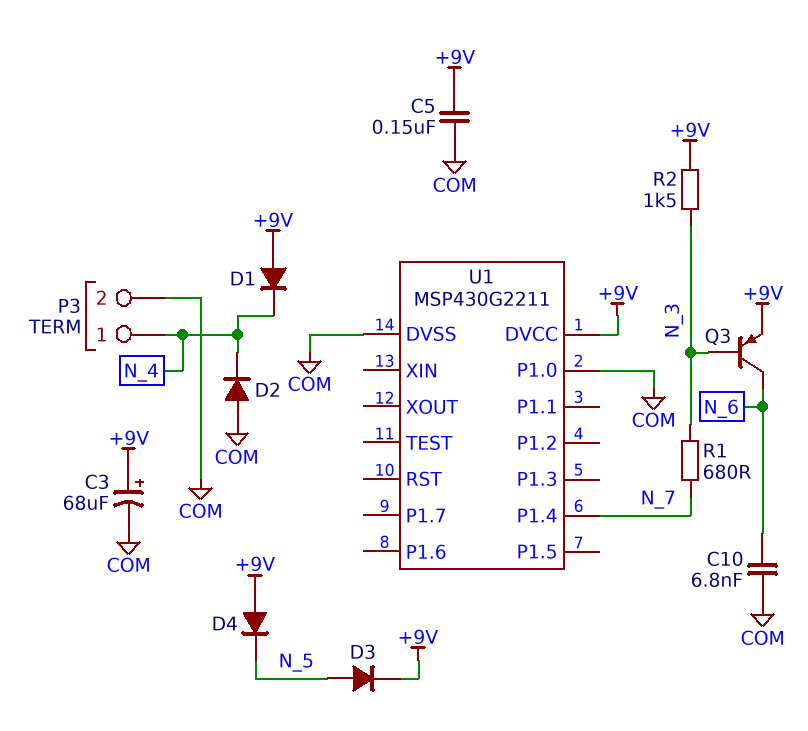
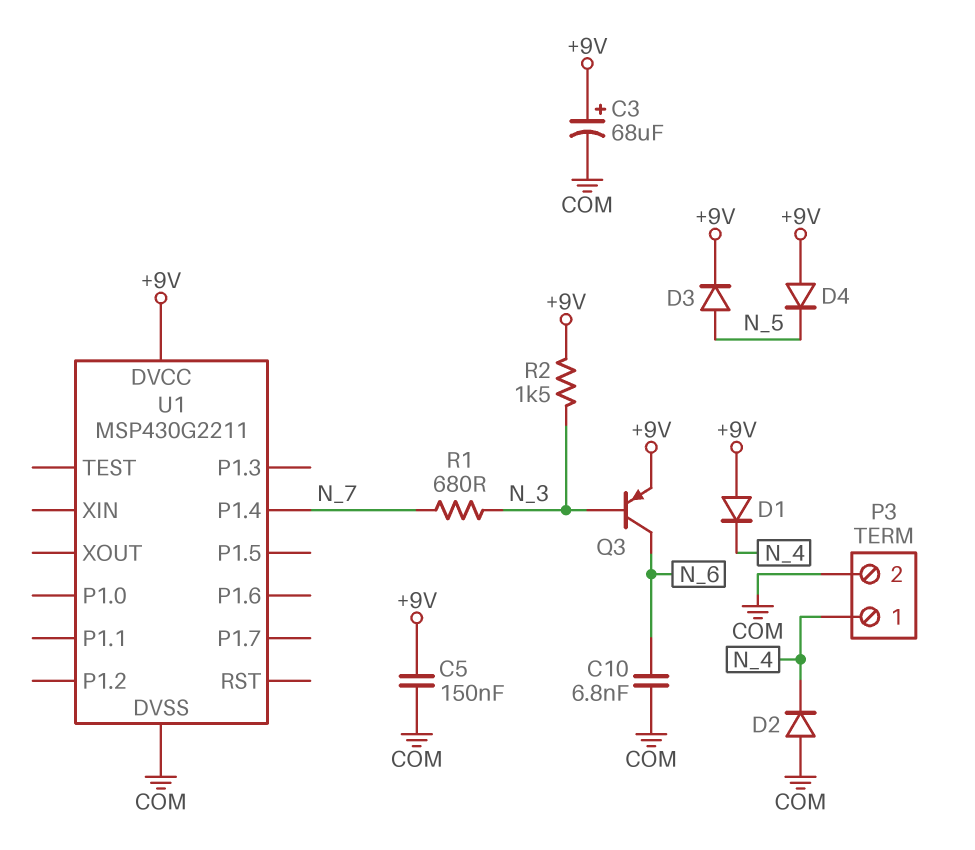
U1 pin P1.0: COM -> none

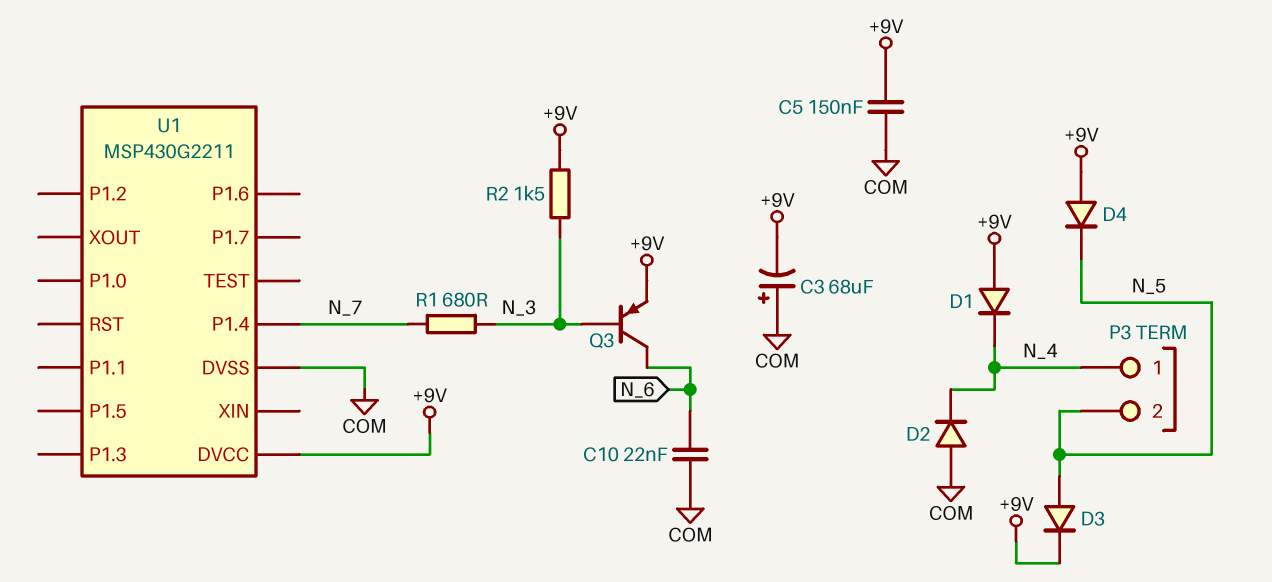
C3: 68uF (plus +9V, minus COM) -> 68uF (plus COM, minus +9V)
C10: 6.8nF (COM, N_6) -> 22nF (COM, N_6)
P3 pin 2: COM -> N_5

